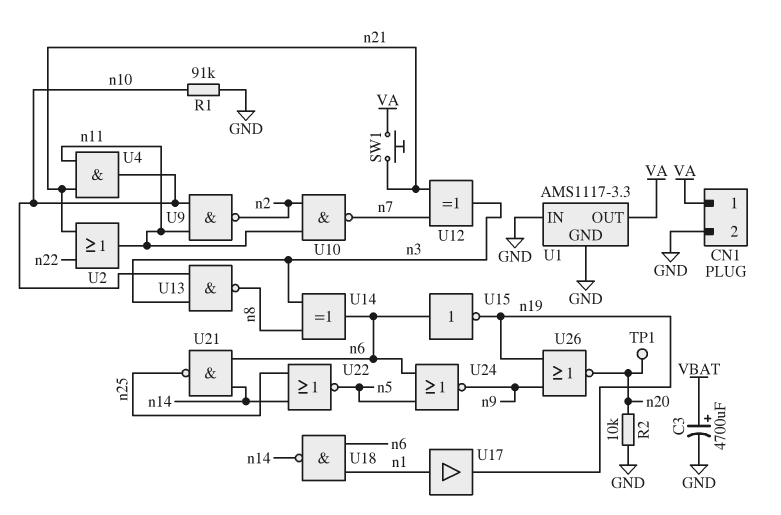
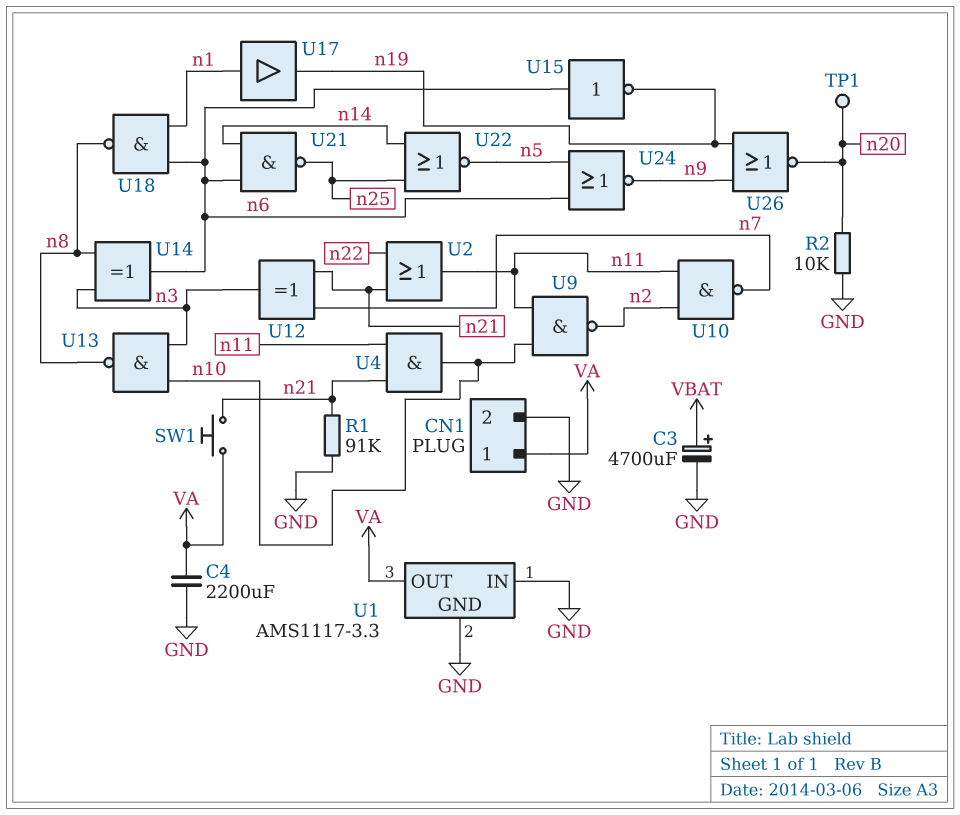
C4: none -> 2200uF (GND, VA)
R1: 91k (GND, n10) -> 91k (GND, n21)
U18: NAND (in n1, in n6, out n14) -> NAND (in n1, in n6, out n8)

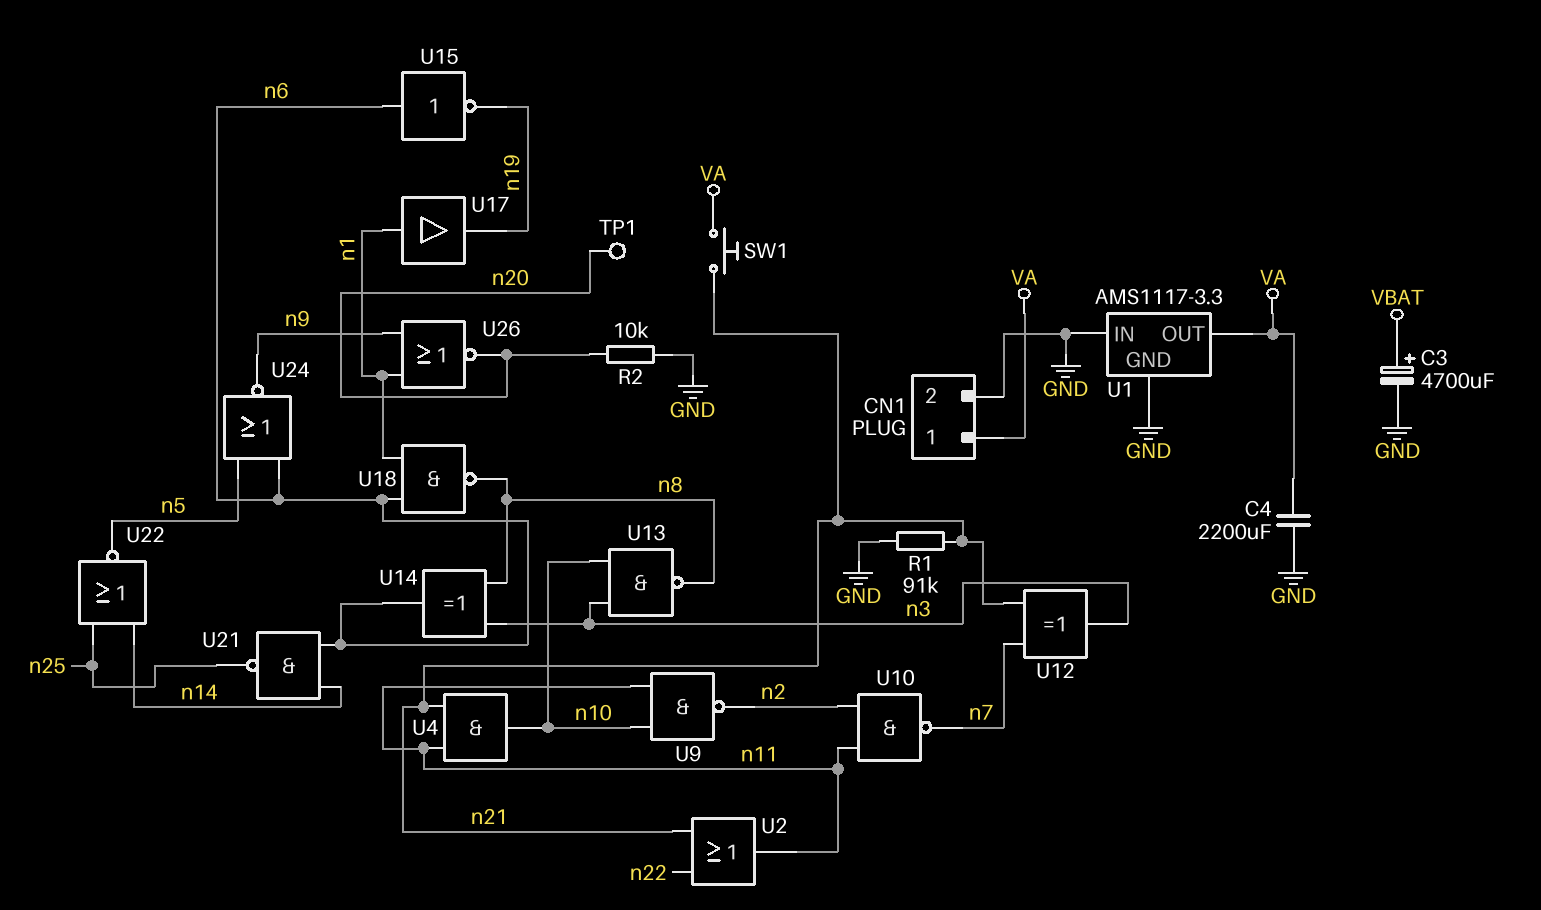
U26: NOR (in n9, in n19, out n20) -> NOR (in n1, in n9, out n20)

